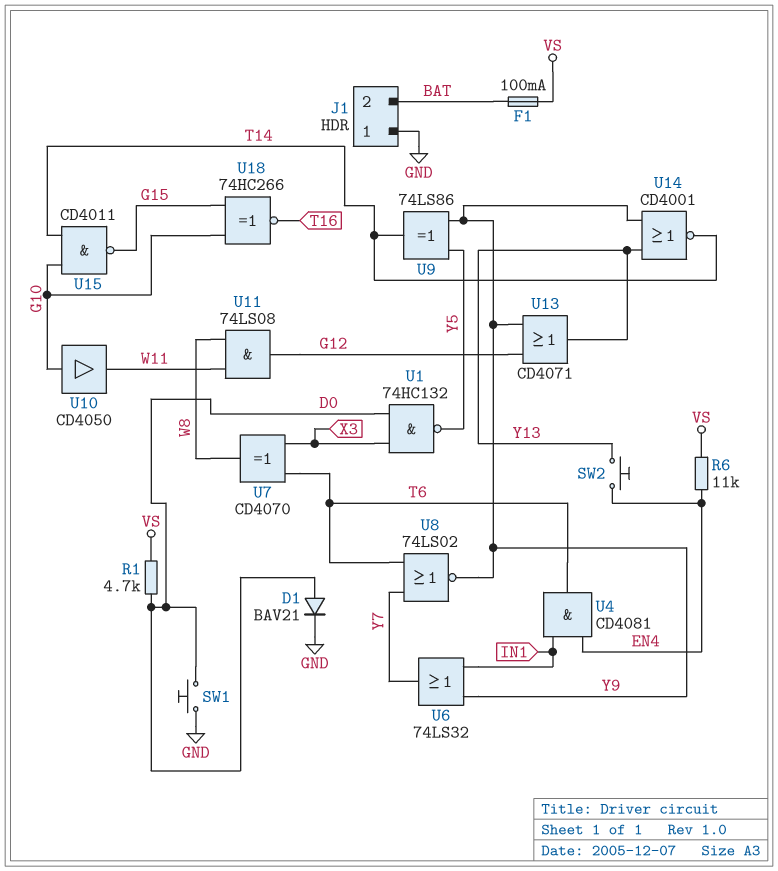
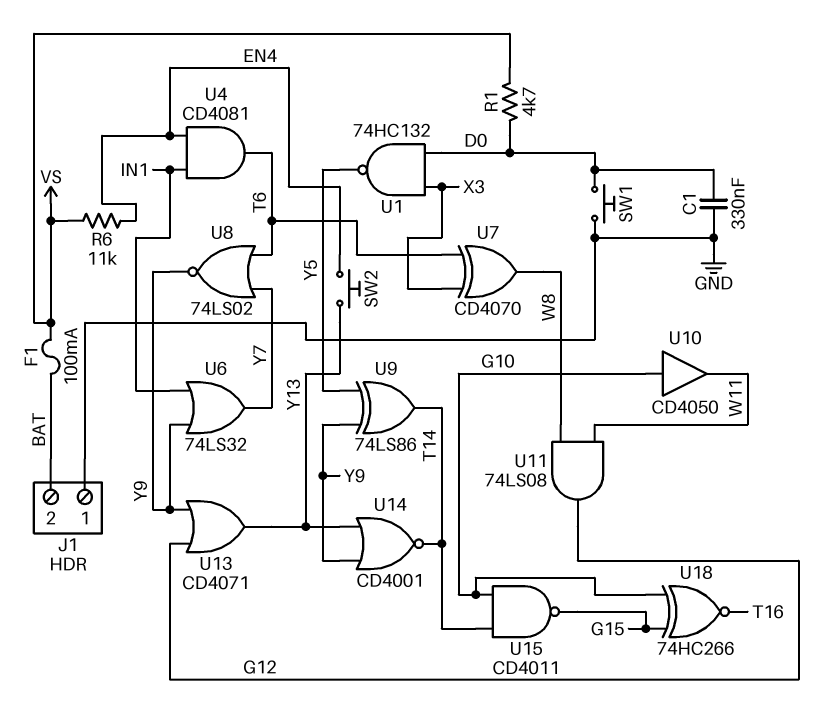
C1: none -> 330nF (D0, GND)
D1: diode BAV21 (A D0, K GND) -> none

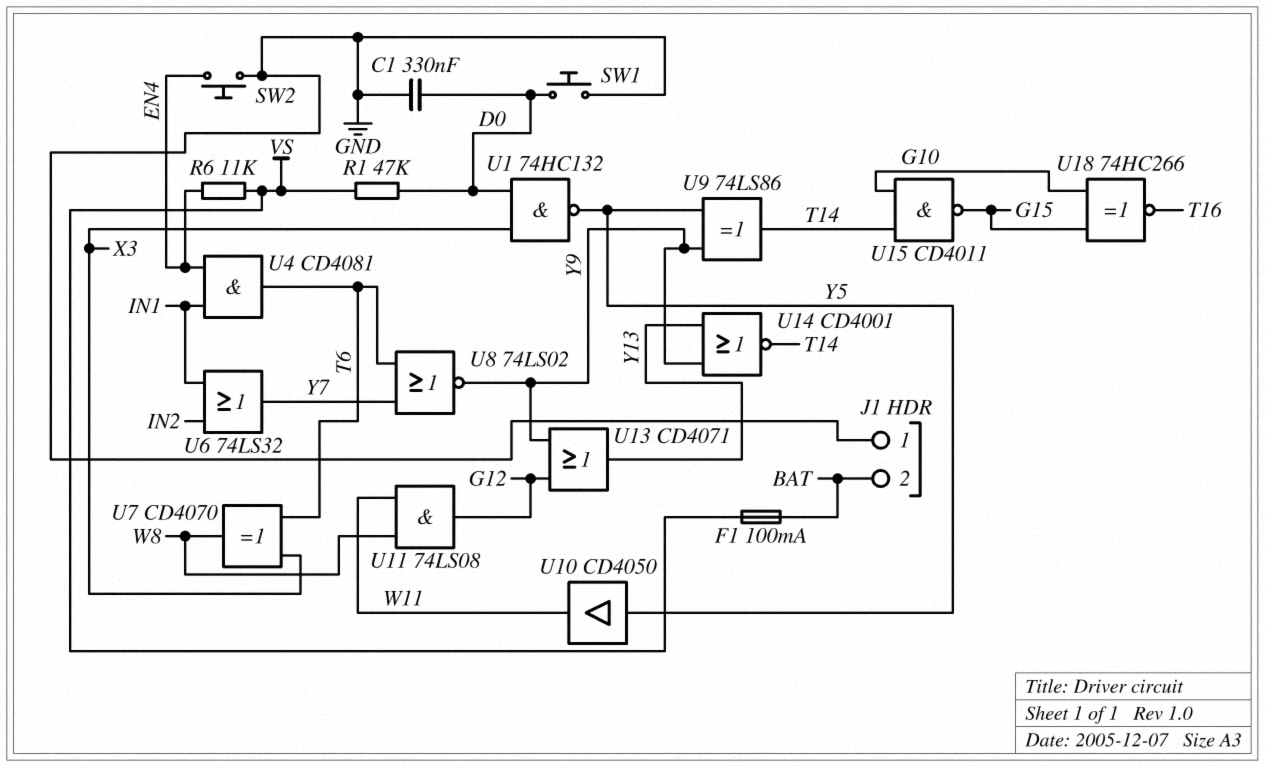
R1: 4.7k (D0, VS) -> 47k (D0, VS)
SW2: button (EN4, Y13) -> button (EN4, GND)
U6: OR 74LS32 (in IN1, in Y9, out Y7) -> OR 74LS32 (in IN1, in IN2, out Y7)
U10: buffer CD4050 (in G10, out W11) -> buffer CD4050 (in Y5, out W11)

